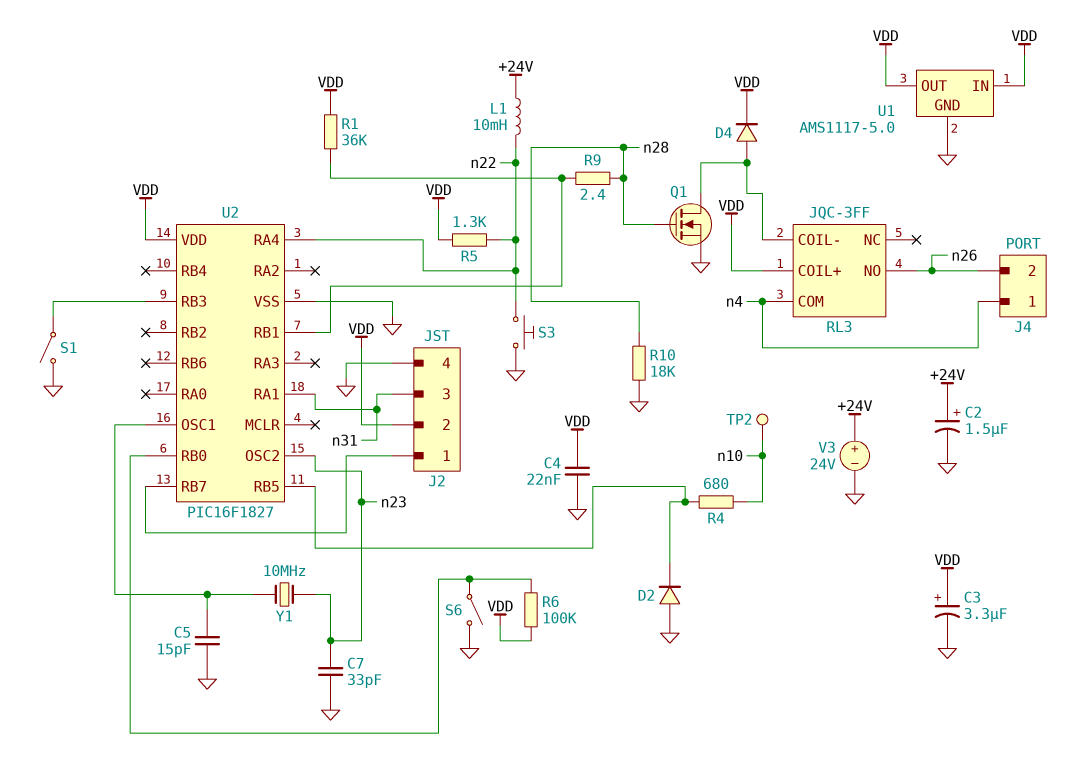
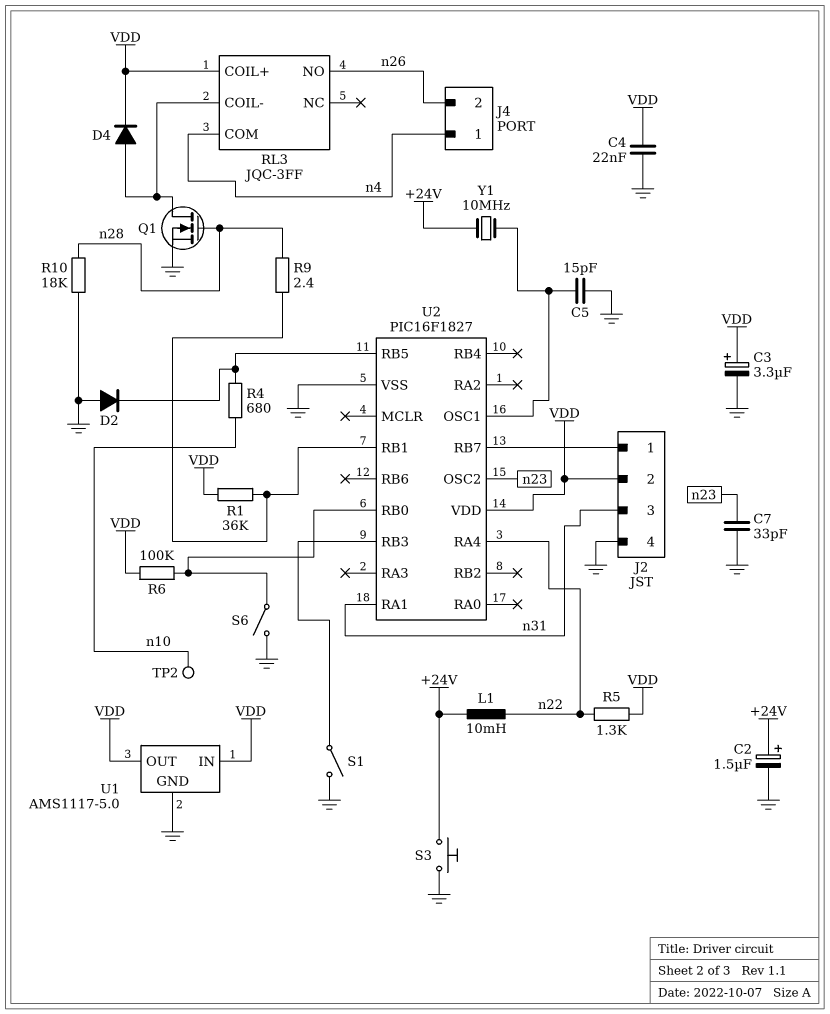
S3: button (GND, n22) -> button (+24V, GND)
V3: 24V (plus +24V, minus GND) -> none
Y1: 10MHz (U2/OSC1, n23) -> 10MHz (+24V, U2/OSC1)

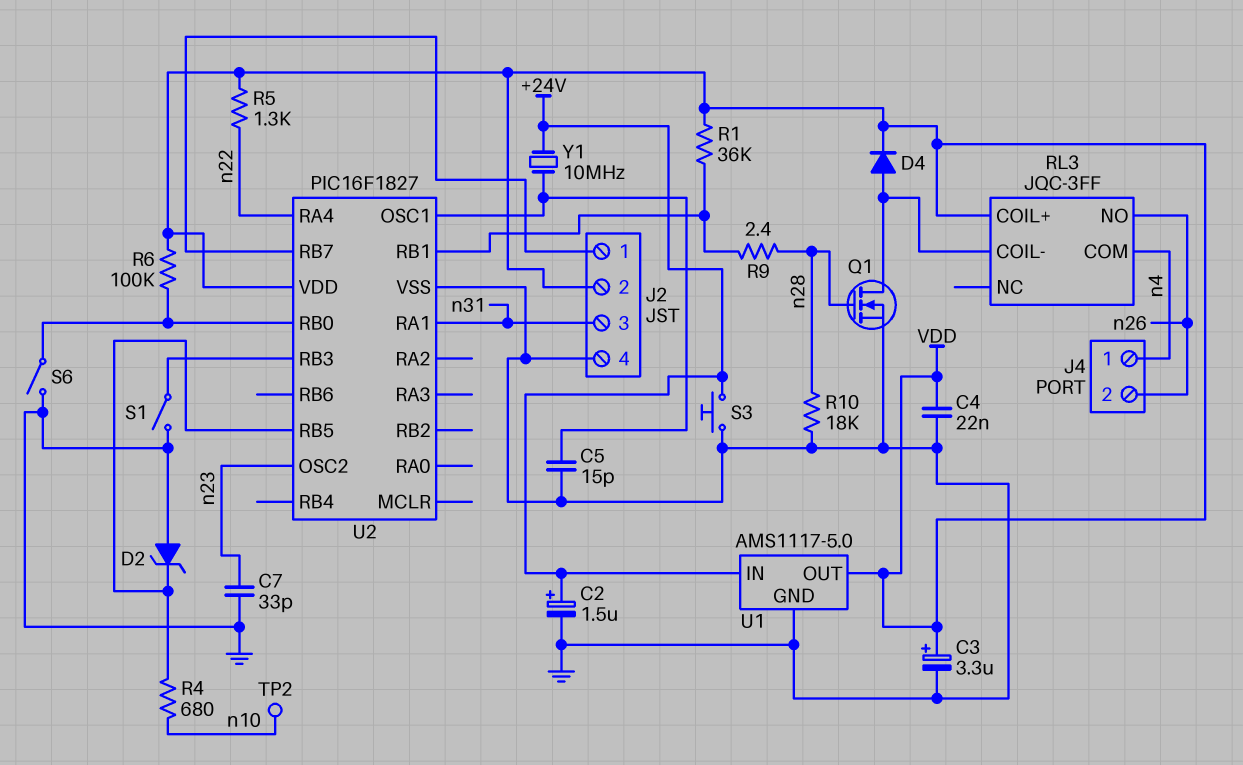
D2: diode (A GND, K U2/RB5) -> zener (A GND, K U2/RB5)
L1: 10mH (+24V, n22) -> none
U1 pin IN: VDD -> +24V

